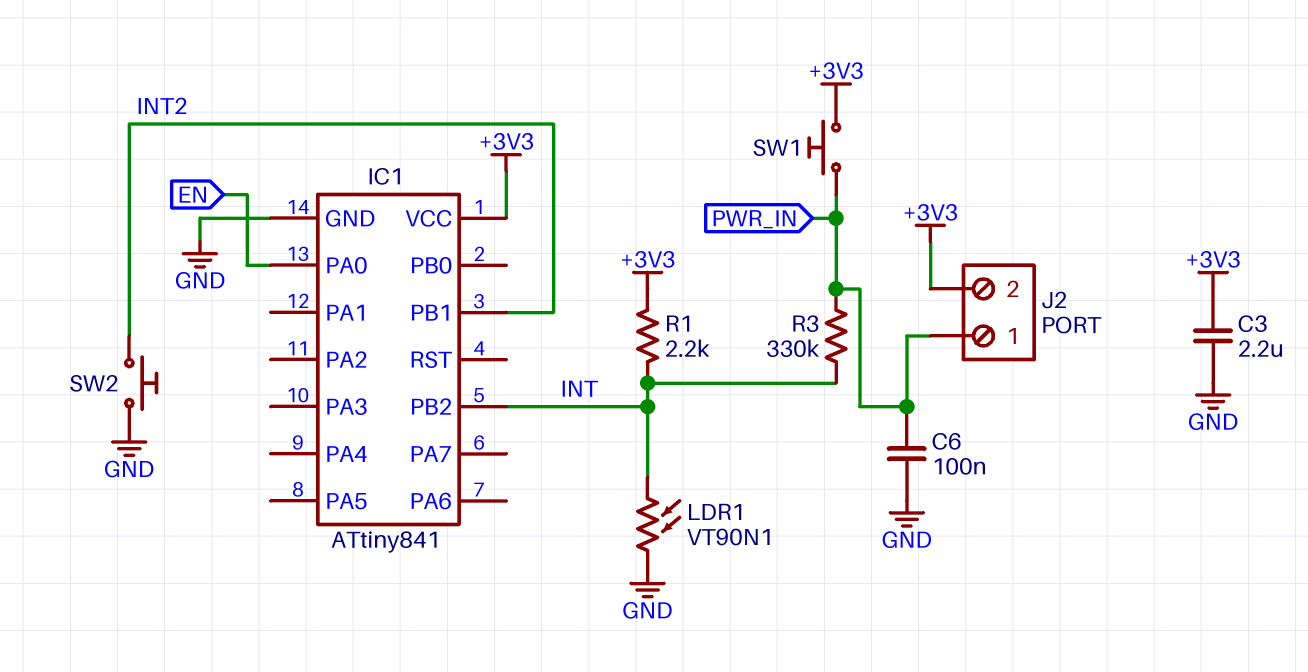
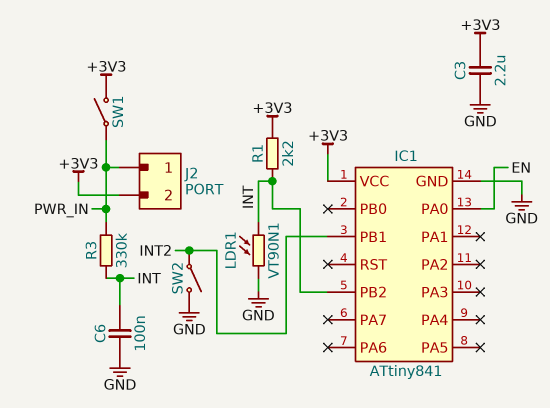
C6: 100nF (GND, PWR_IN) -> 100nF (GND, INT)
SW1: button (+3V3, PWR_IN) -> switch (+3V3, PWR_IN)
SW2: button (GND, INT2) -> switch (GND, INT2)

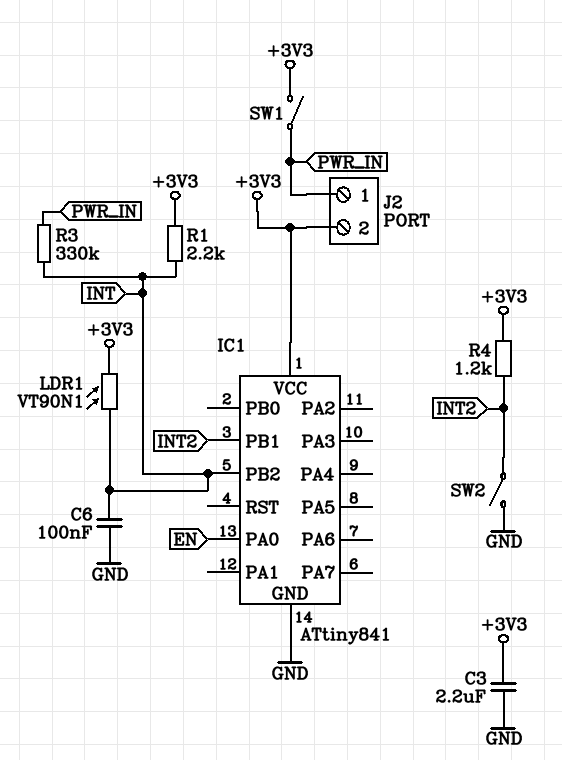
LDR1: VT90N1 (GND, INT) -> VT90N1 (+3V3, INT)
R4: none -> 1.2k (+3V3, INT2)

